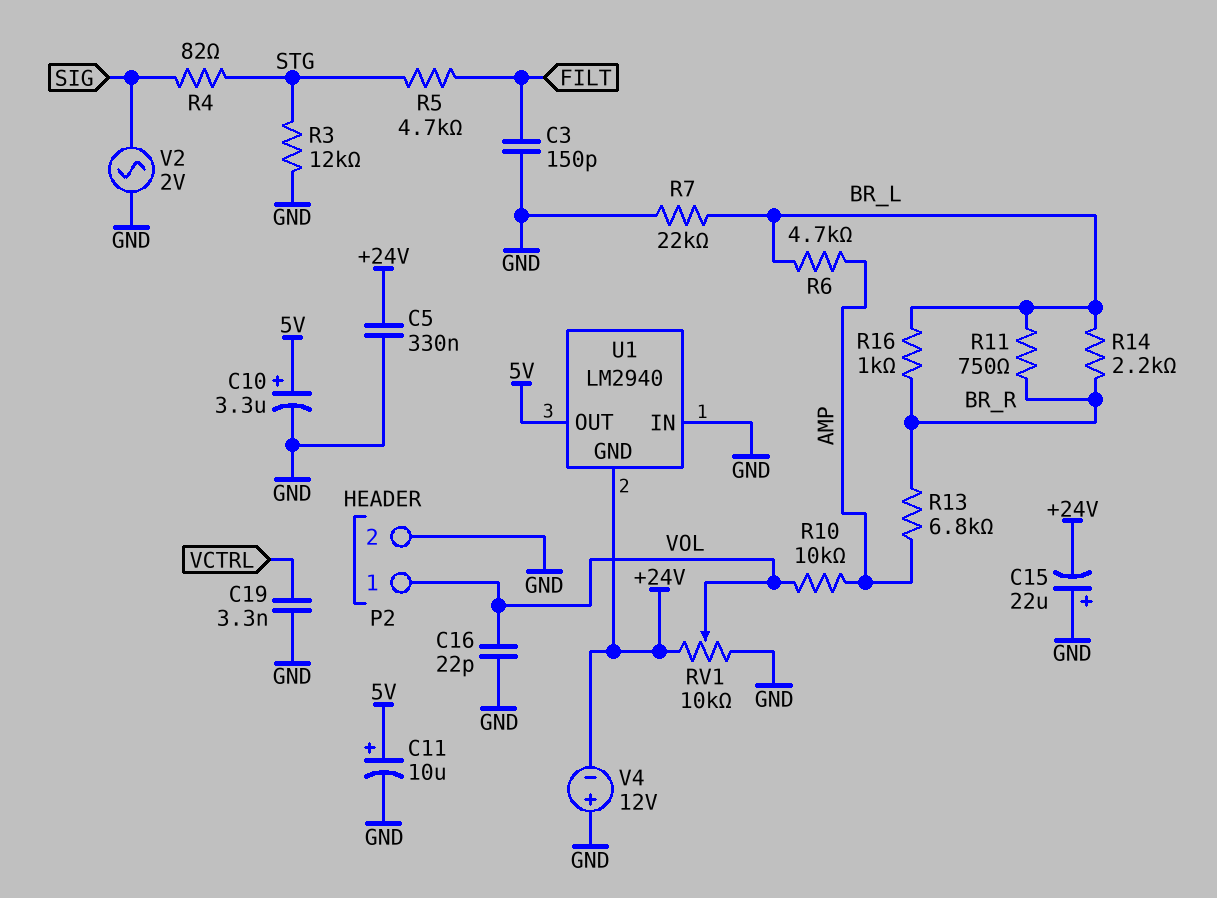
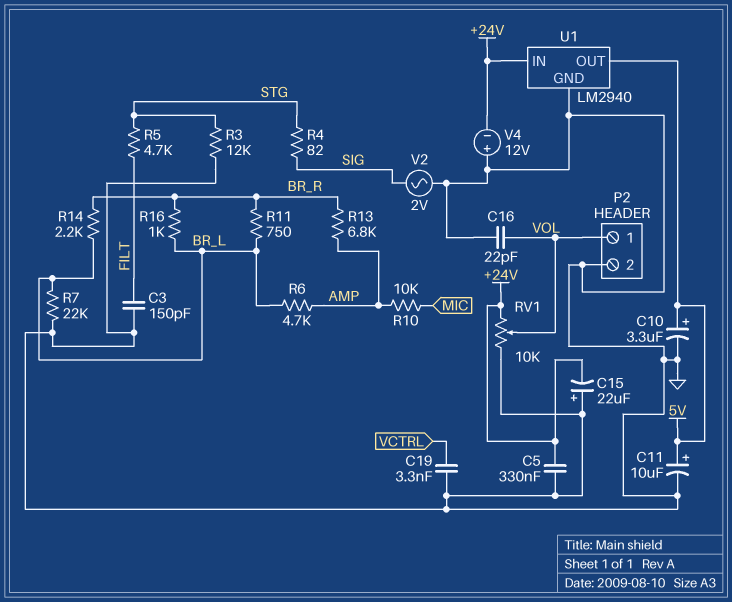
R10: 10k (AMP, VOL) -> 10k (AMP, MIC)
U1 pin GND: +24V -> GND
U1 pin IN: GND -> +24V

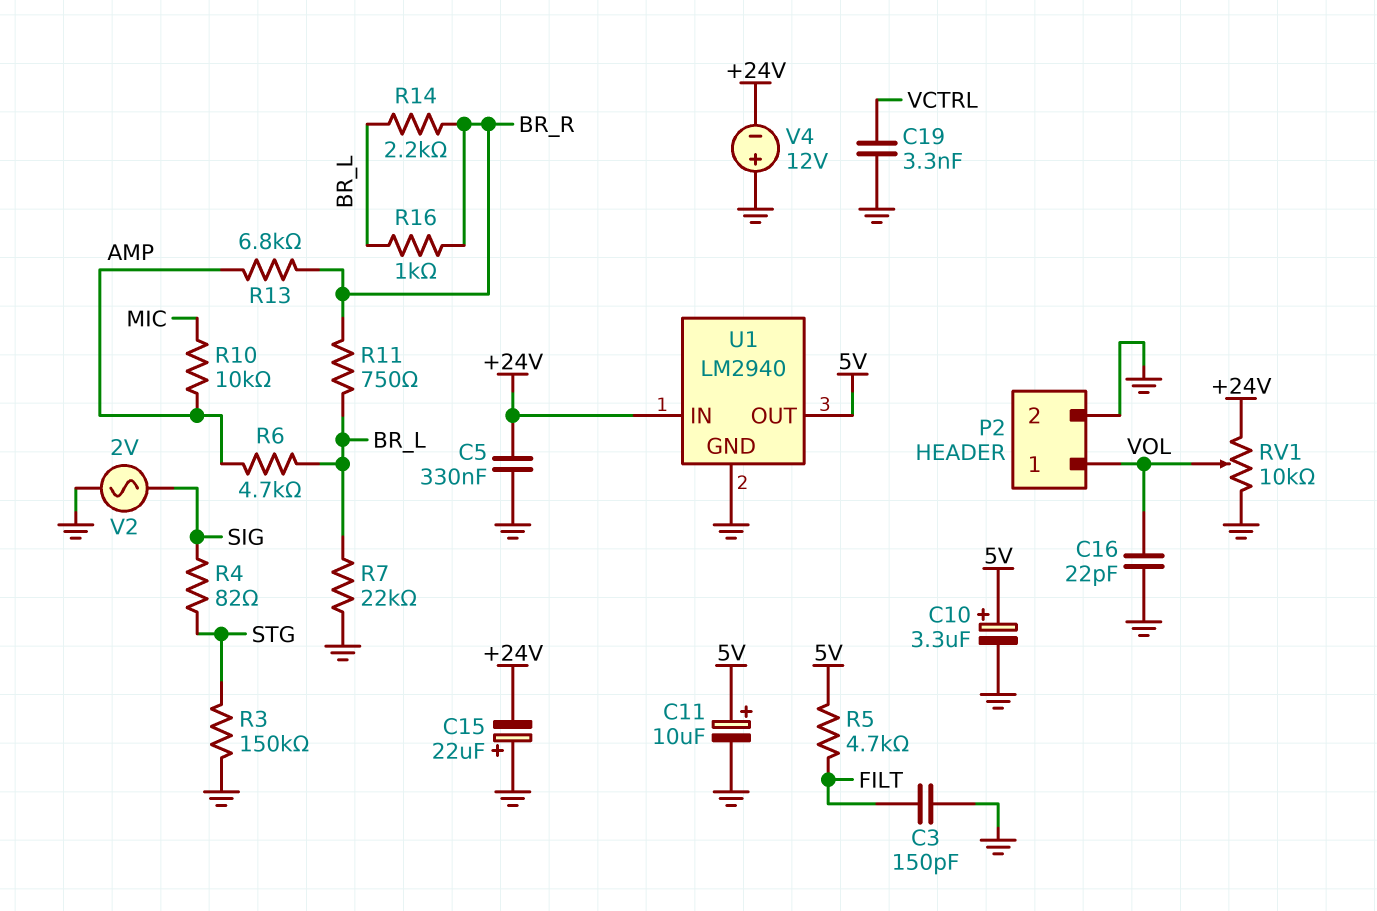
R3: 12k (GND, STG) -> 150k (GND, STG)
R5: 4.7k (FILT, STG) -> 4.7k (5V, FILT)

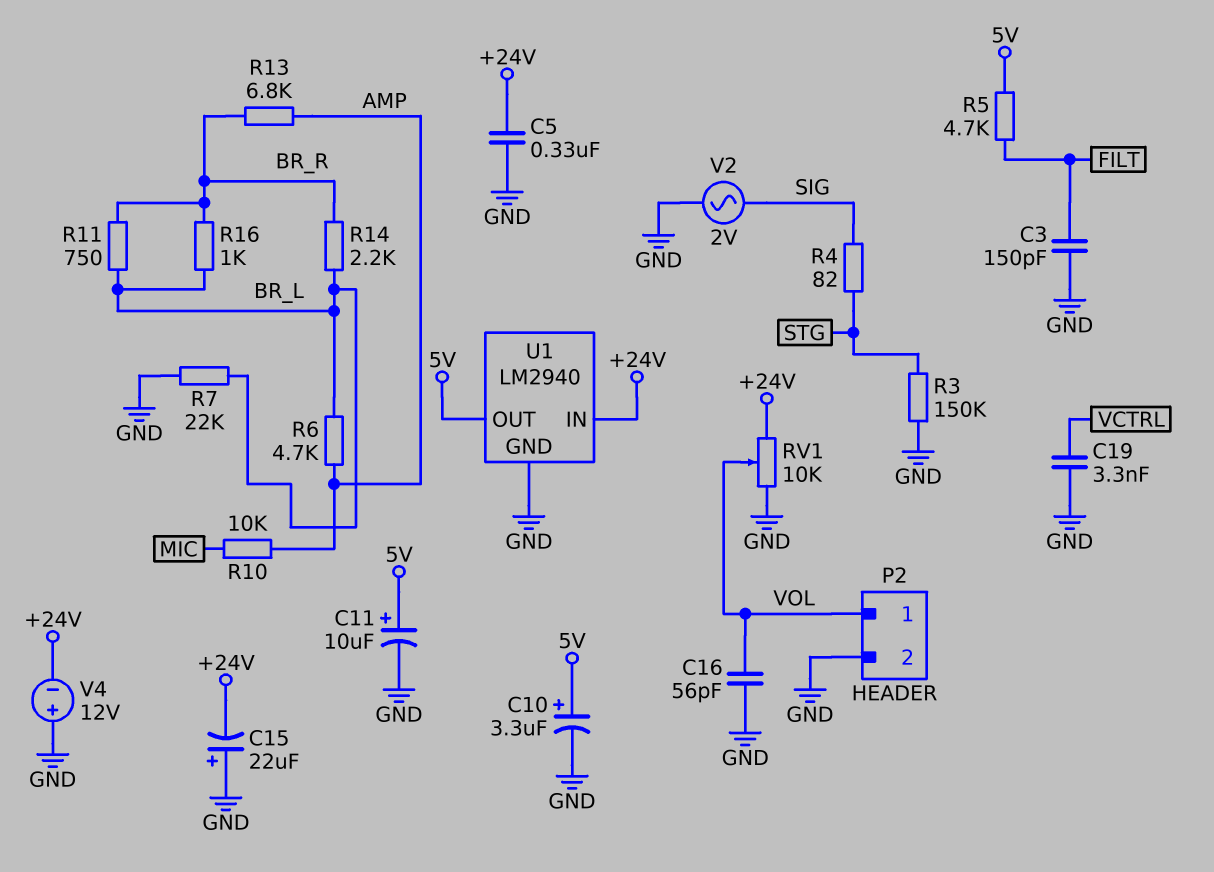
C16: 22pF (GND, VOL) -> 56pF (GND, VOL)

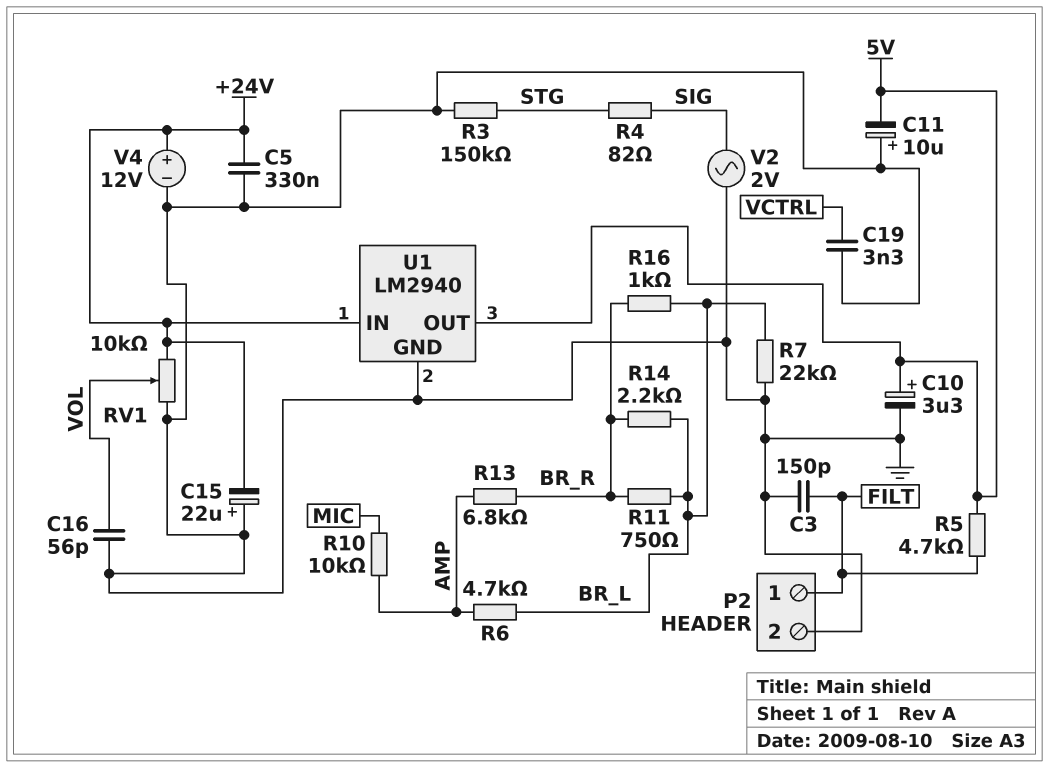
C11: 10uF (plus 5V, minus GND) -> 10uF (plus GND, minus 5V)
P2 pin 1: VOL -> FILT
V4: 12V (plus GND, minus +24V) -> 12V (plus +24V, minus GND)

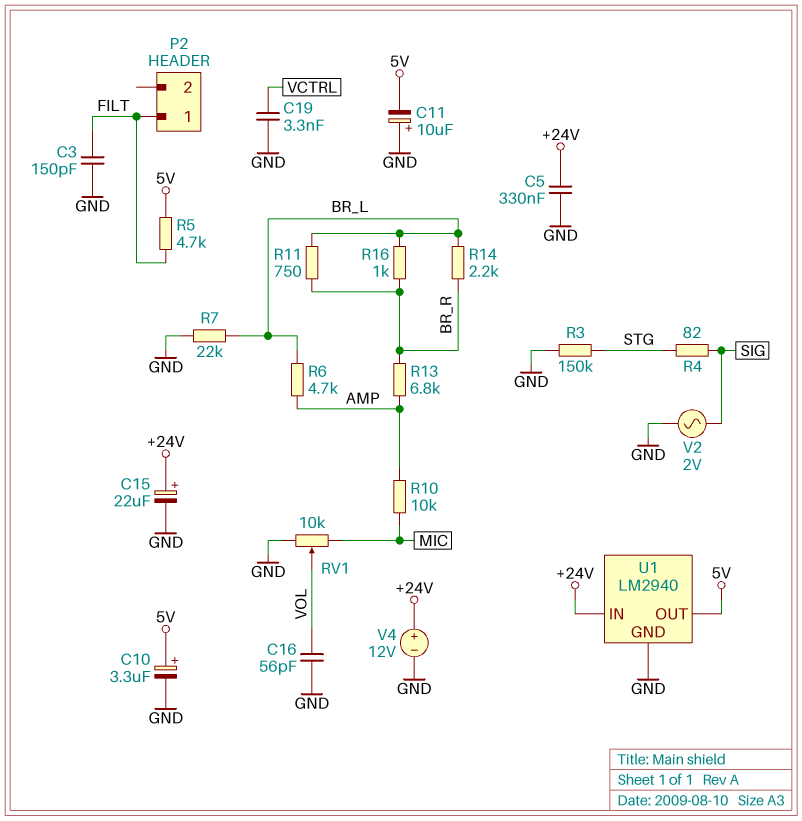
C15: 22uF (plus GND, minus +24V) -> 22uF (plus +24V, minus GND)
P2 pin 2: GND -> none
RV1: 10k (+24V, GND, wiper VOL) -> 10k (GND, MIC, wiper VOL)

